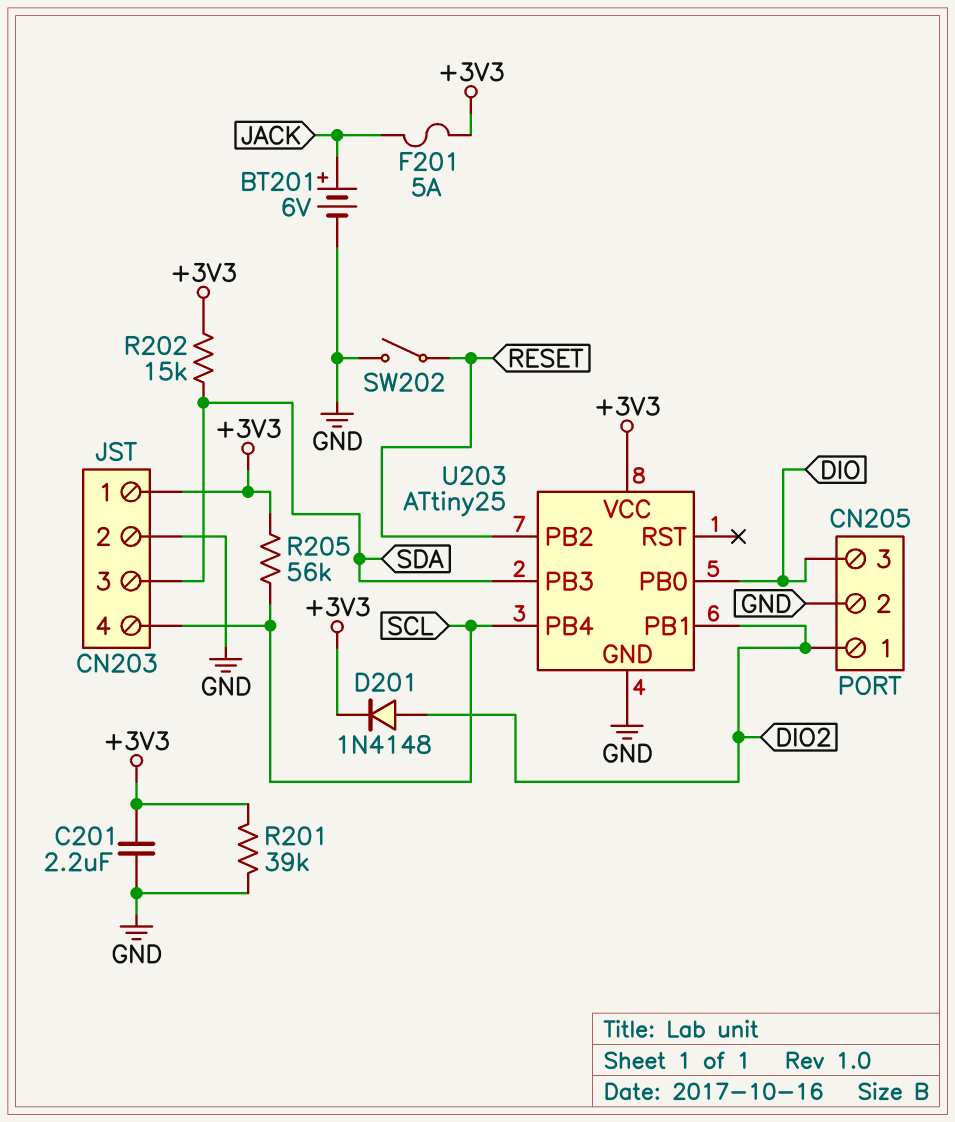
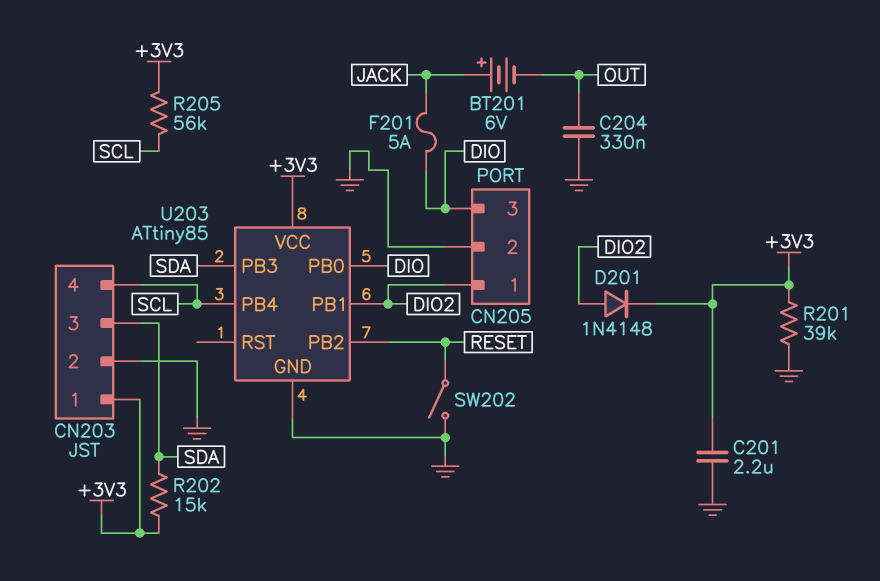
BT201: 6V (plus JACK, minus GND) -> 6V (plus JACK, minus OUT)
C204: none -> 330nF (GND, OUT)
F201: 5A (+3V3, JACK) -> 5A (DIO, JACK)
U203: ATtiny25 -> ATtiny85

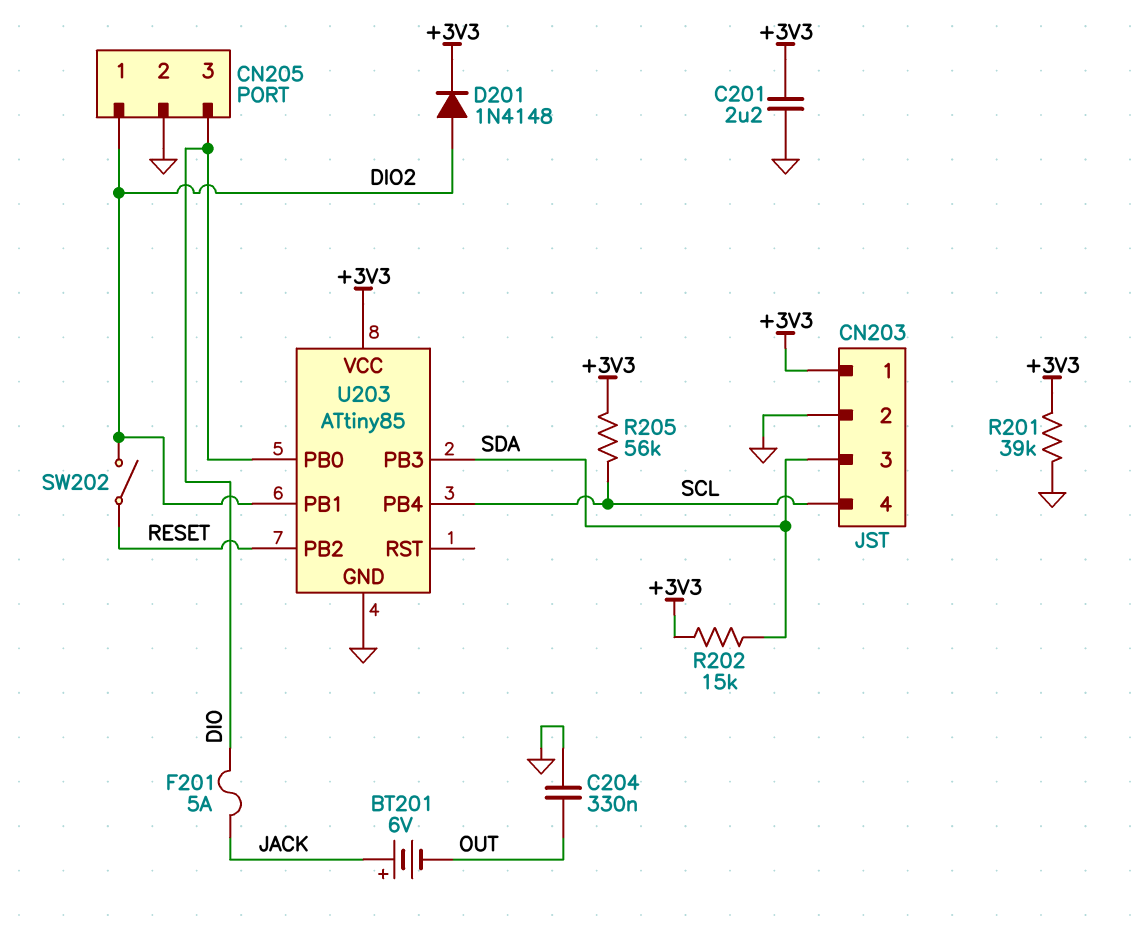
SW202: switch (GND, RESET) -> switch (DIO2, RESET)

